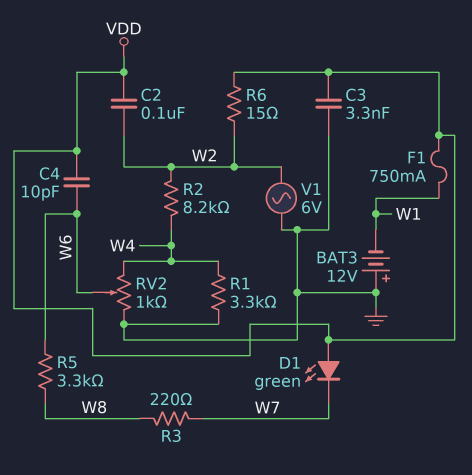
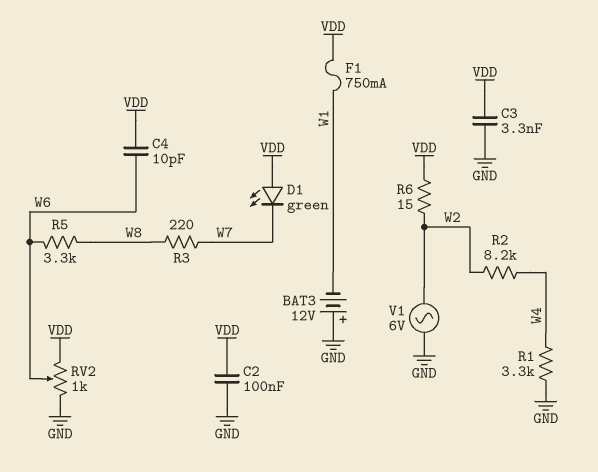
C2: 100nF (VDD, W2) -> 100nF (GND, VDD)
RV2: 1k (GND, W4, wiper W6) -> 1k (GND, VDD, wiper W6)

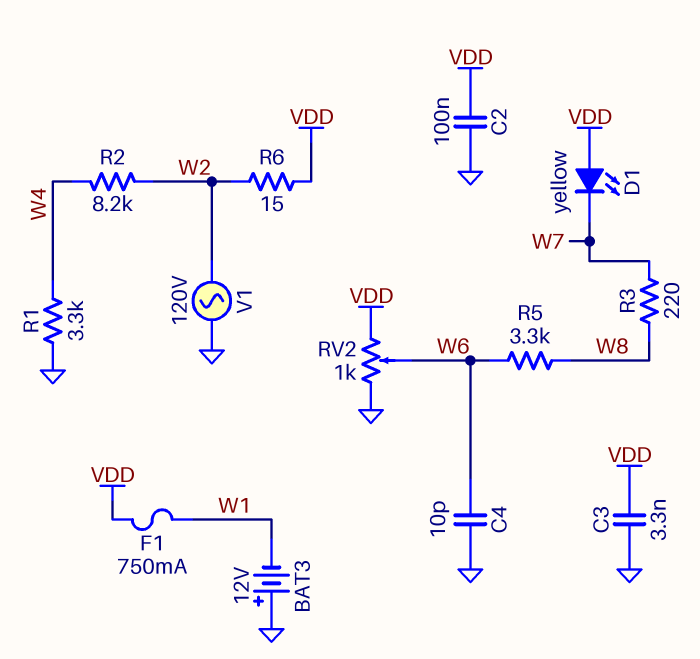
C4: 10pF (VDD, W6) -> 10pF (GND, W6)
D1: LED green (A VDD, K W7) -> LED yellow (A VDD, K W7)
V1: AC 6V (GND, W2) -> AC 120V (GND, W2)

